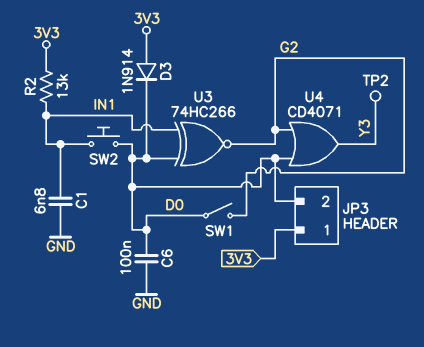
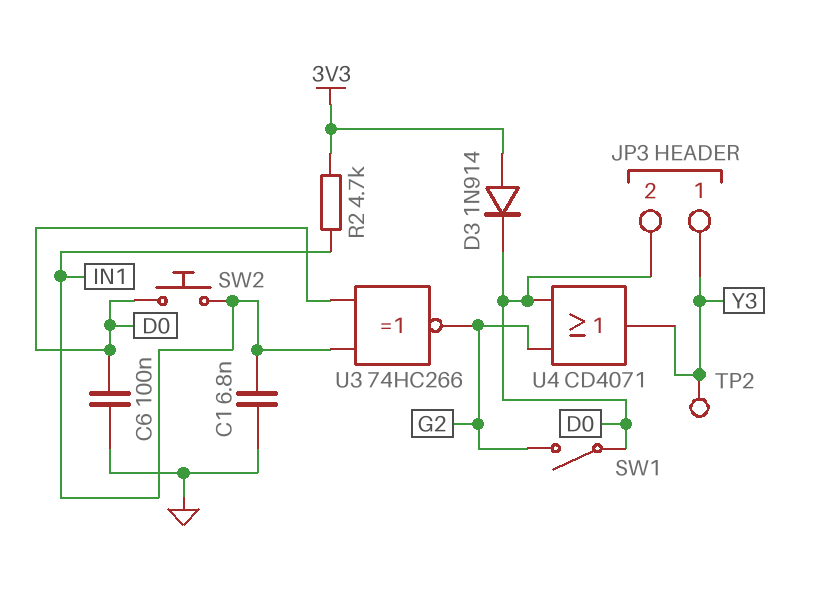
JP3 pin 1: 3V3 -> Y3
R2: 13k (3V3, IN1) -> 4.7k (3V3, IN1)

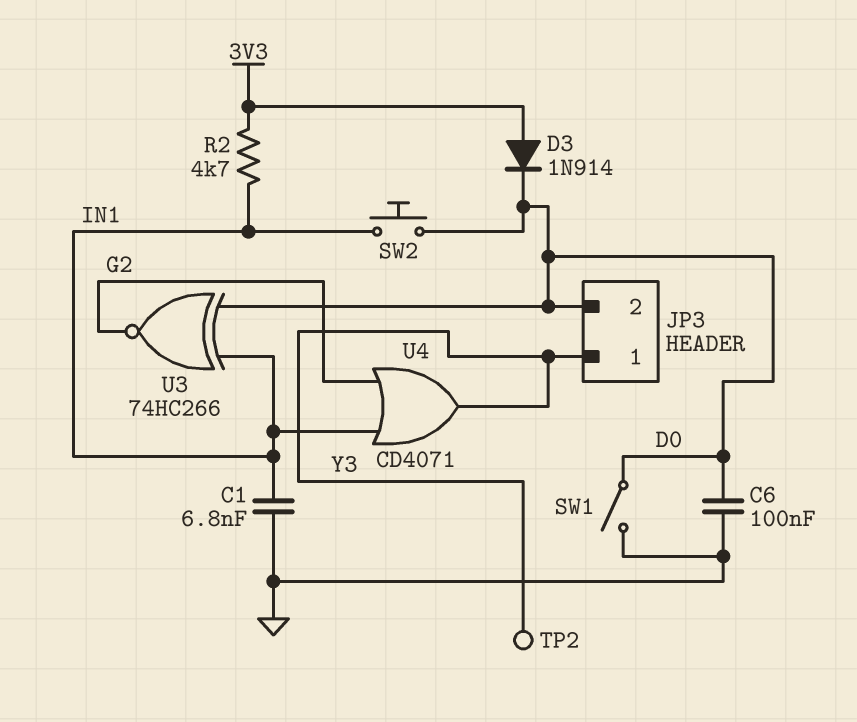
SW1: switch (D0, G2) -> switch (D0, GND)
U4: OR CD4071 (in D0, in G2, out Y3) -> OR CD4071 (in G2, in IN1, out Y3)

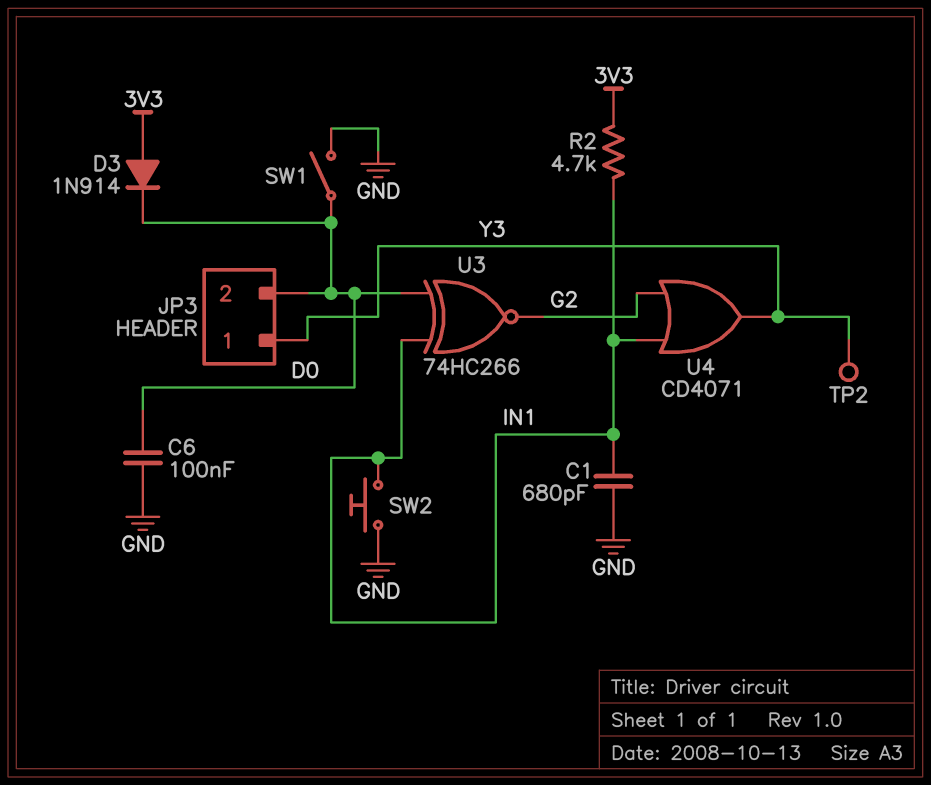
C1: 6.8nF (GND, IN1) -> 680pF (GND, IN1)
SW2: button (D0, IN1) -> button (GND, IN1)

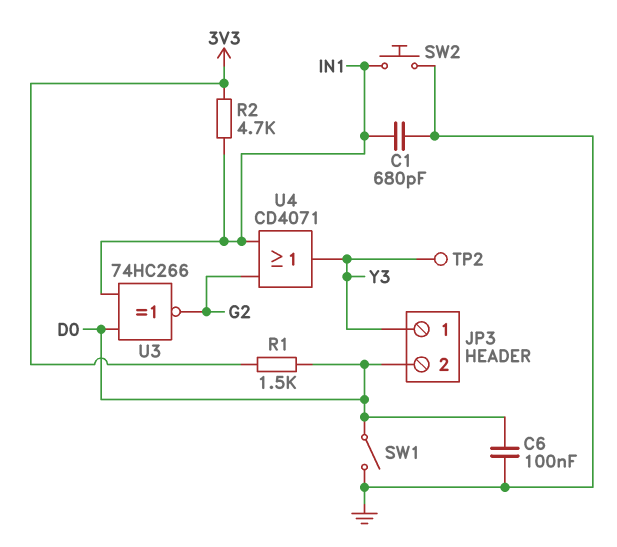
D3: diode 1N914 (A 3V3, K D0) -> none
R1: none -> 1.5k (3V3, D0)

